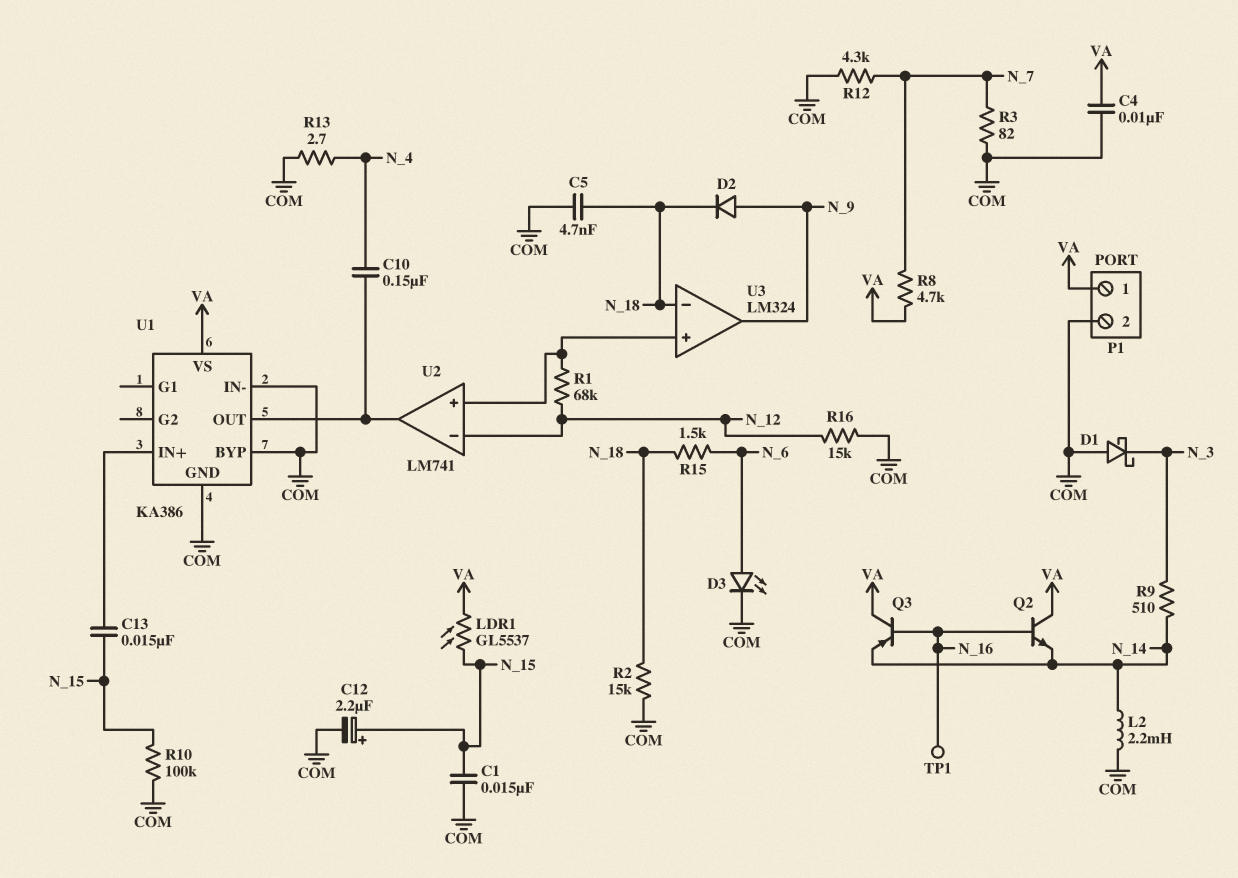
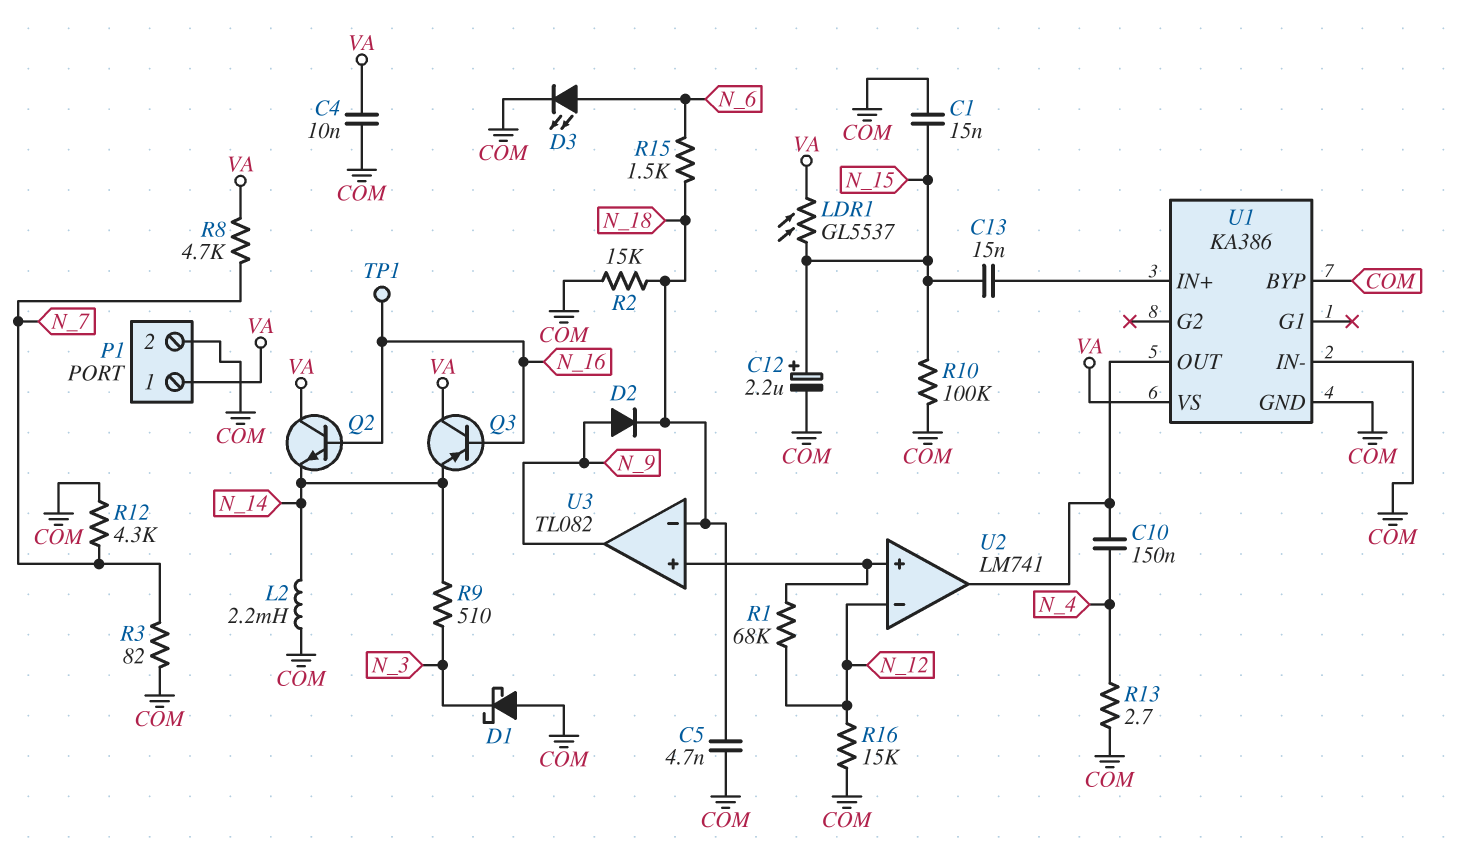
U3: LM324 -> TL082

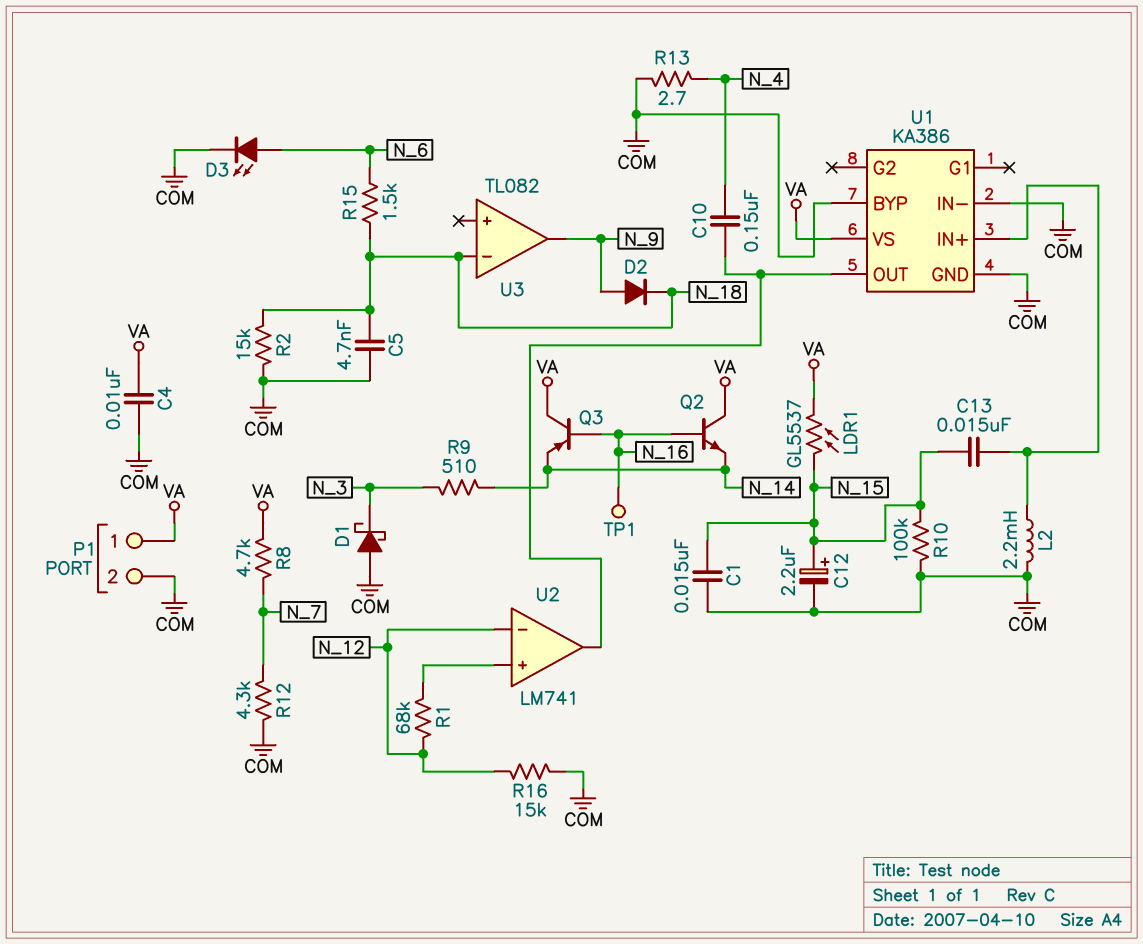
L2: 2.2mH (COM, N_14) -> 2.2mH (COM, U1/IN+)
R3: 82 (COM, N_7) -> none
U3 pin in+: U2/in+ -> none

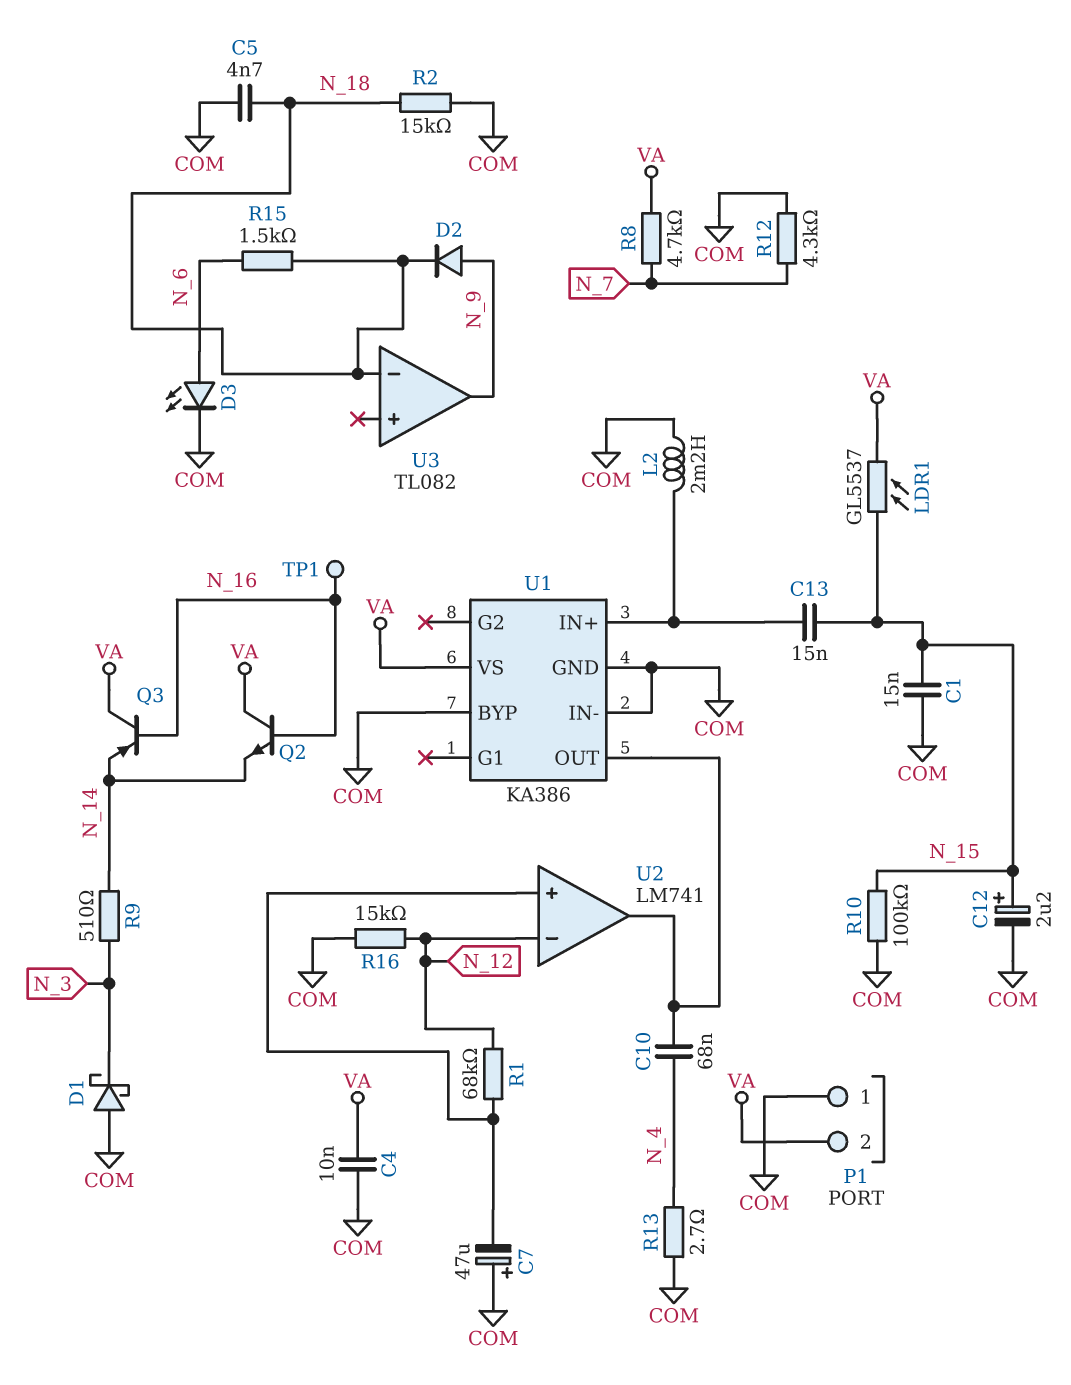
C7: none -> 47uF (plus COM, minus U2/in+)
C10: 150nF (N_4, U1/OUT) -> 68nF (N_4, U1/OUT)
P1 pin 1: VA -> COM
P1 pin 2: COM -> VA

